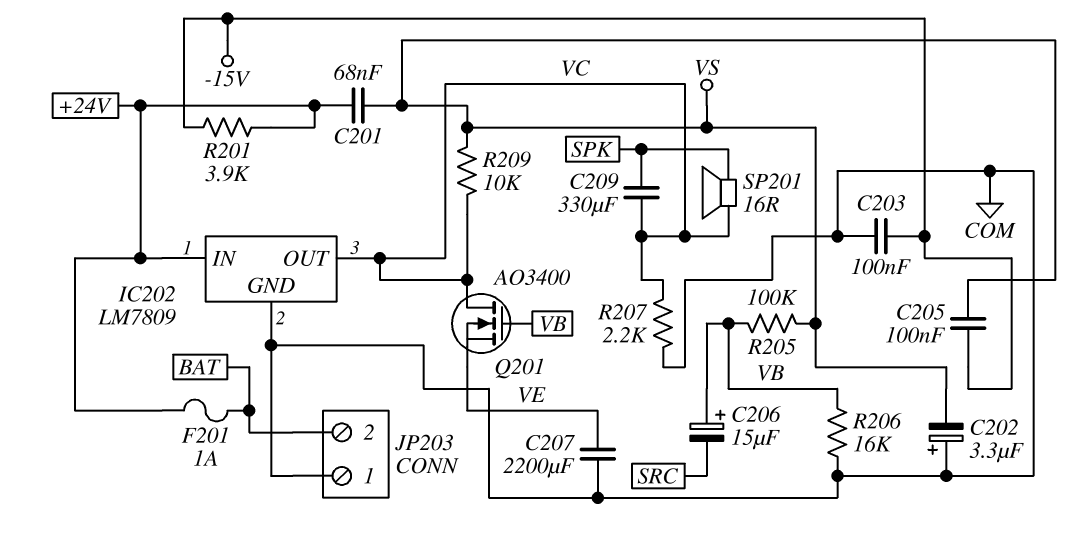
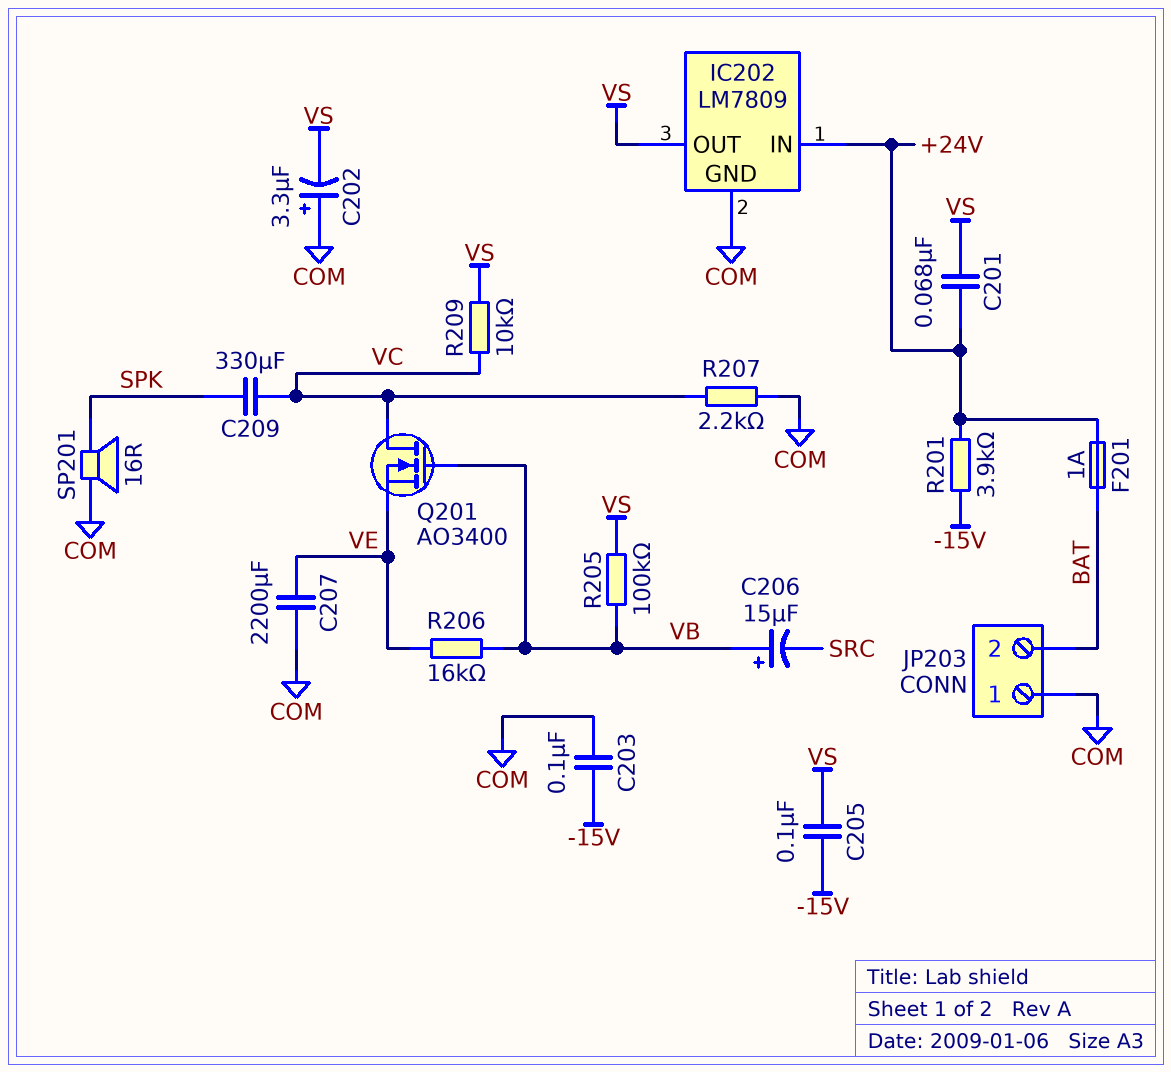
IC202 pin OUT: VC -> VS
R206: 16k (COM, VB) -> 16k (VB, VE)
SP201: speaker 16R (SPK, VC) -> speaker 16R (COM, SPK)

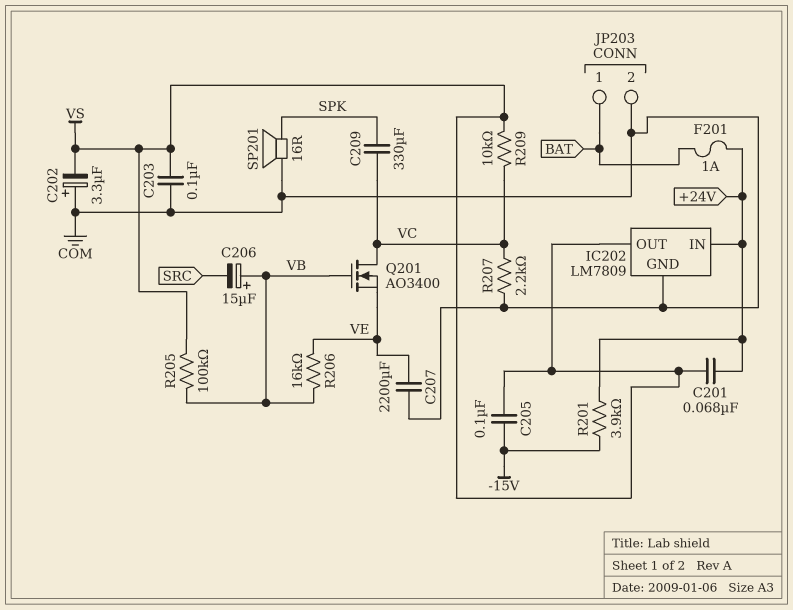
C203: 100nF (-15V, COM) -> 100nF (COM, VS)
JP203 pin 1: COM -> BAT
JP203 pin 2: BAT -> COM

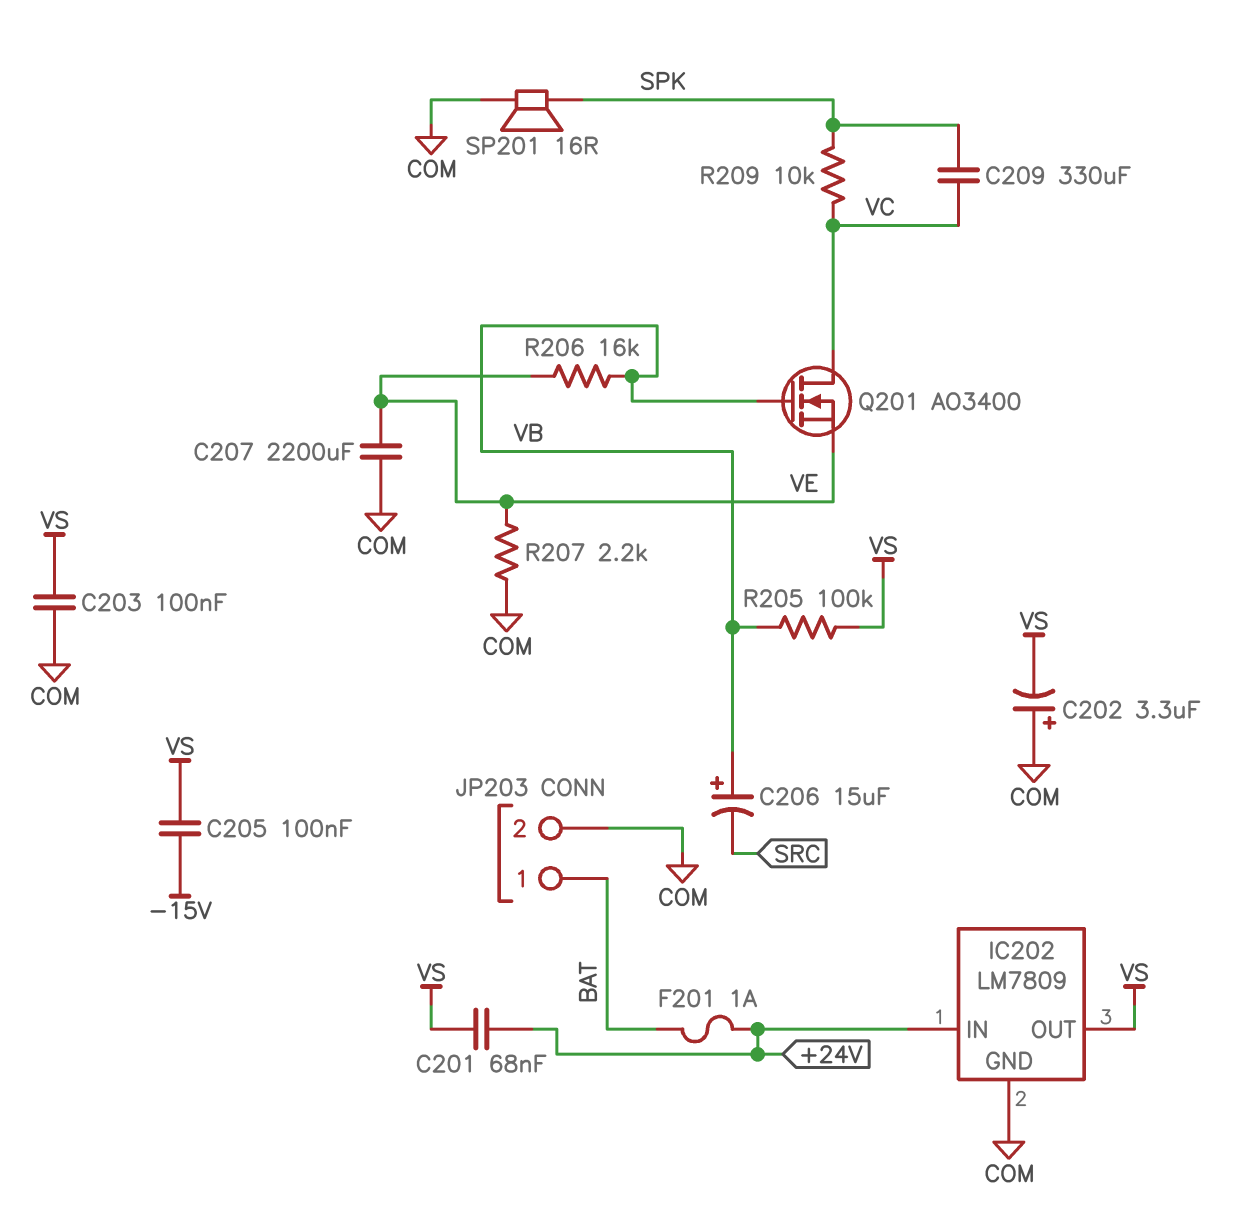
R201: 3.9k (+24V, -15V) -> none
R207: 2.2k (COM, VC) -> 2.2k (COM, VE)
R209: 10k (VC, VS) -> 10k (SPK, VC)

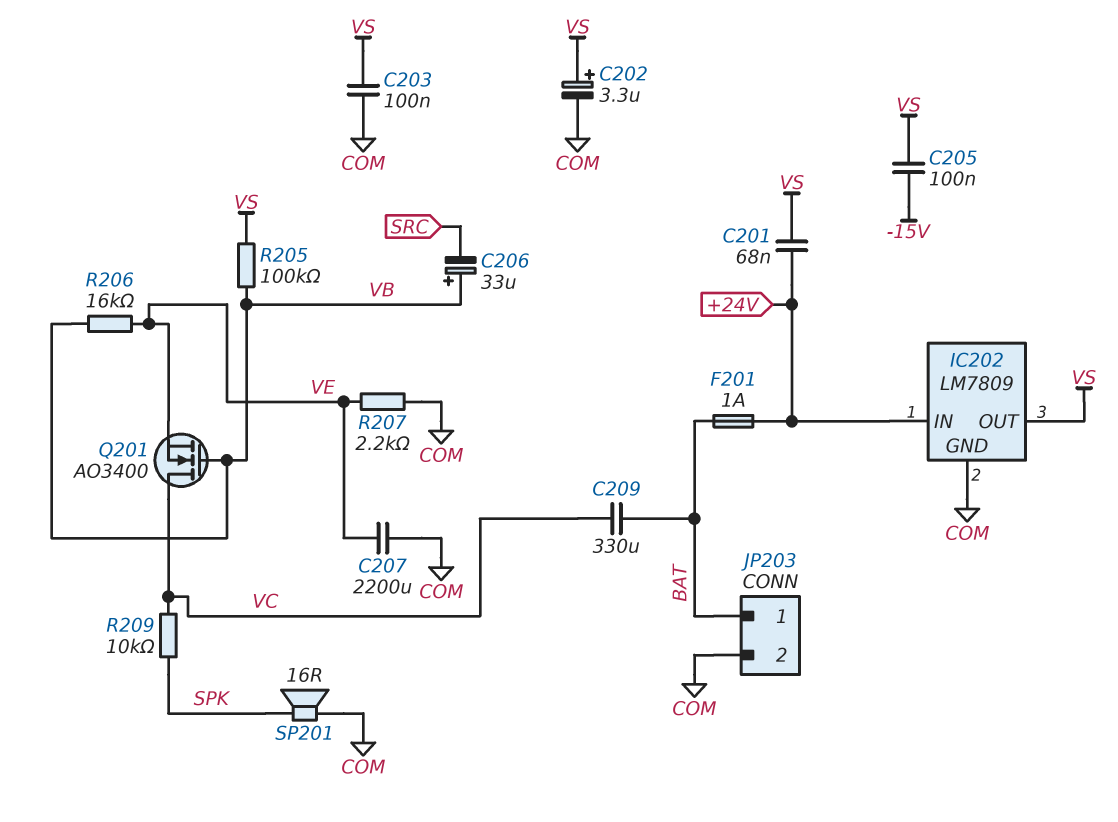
C202: 3.3uF (plus COM, minus VS) -> 3.3uF (plus VS, minus COM)
C206: 15uF (plus VB, minus SRC) -> 33uF (plus VB, minus SRC)
C209: 330uF (SPK, VC) -> 330uF (BAT, VC)

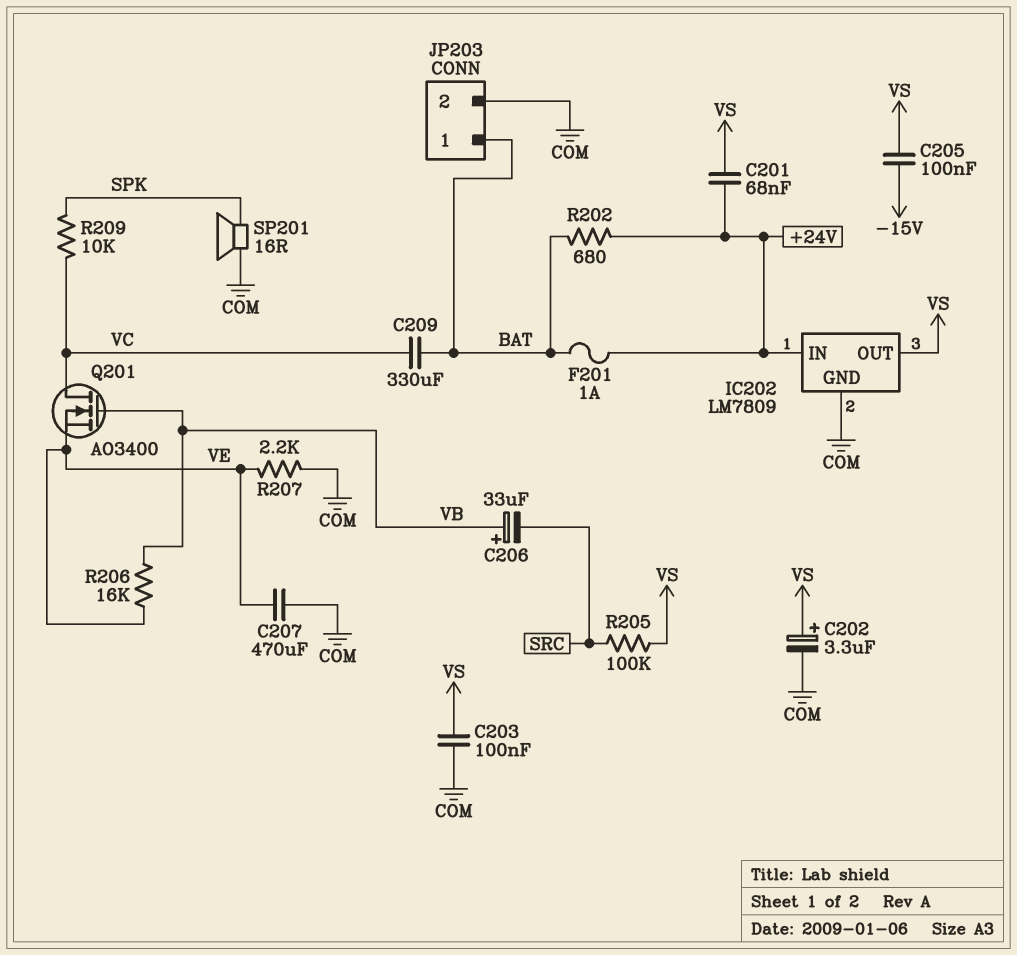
C207: 2200uF (COM, VE) -> 470uF (COM, VE)
R202: none -> 680 (+24V, BAT)
R205: 100k (VB, VS) -> 100k (SRC, VS)

